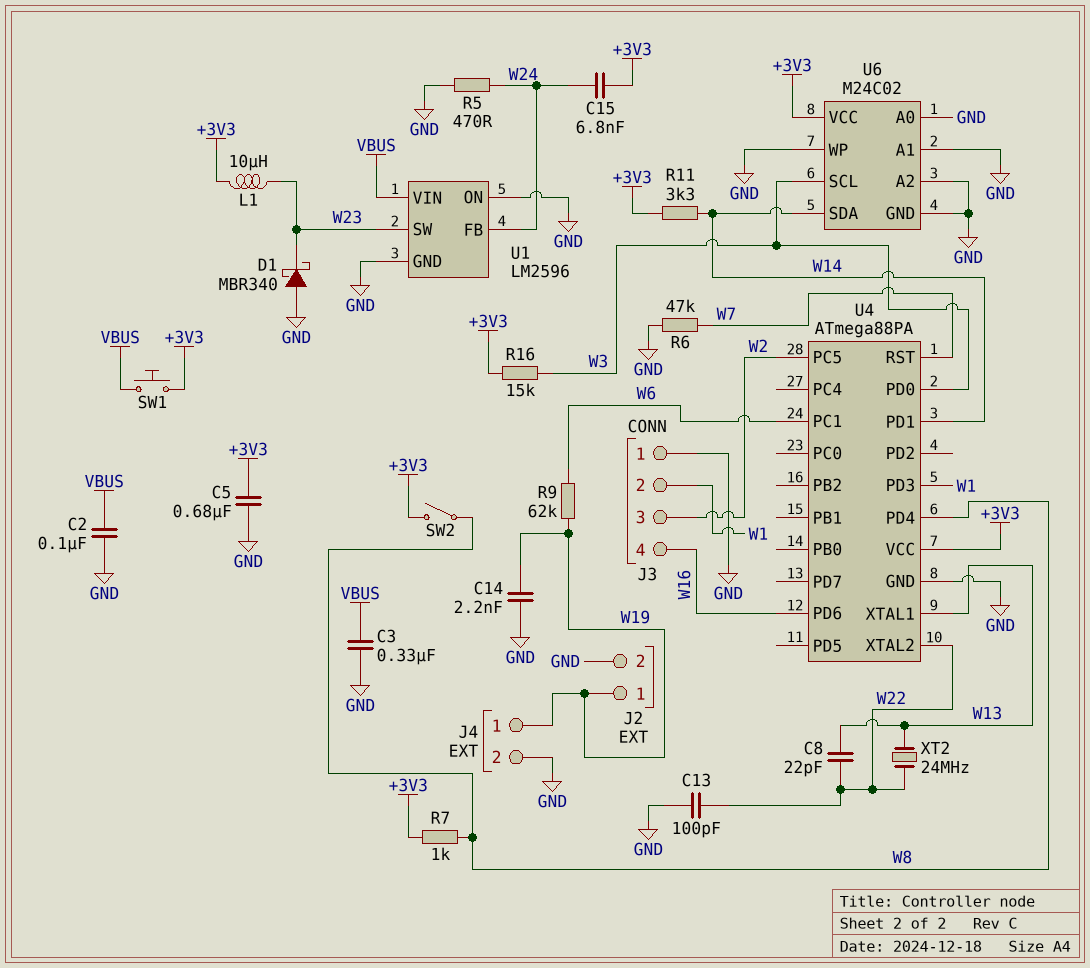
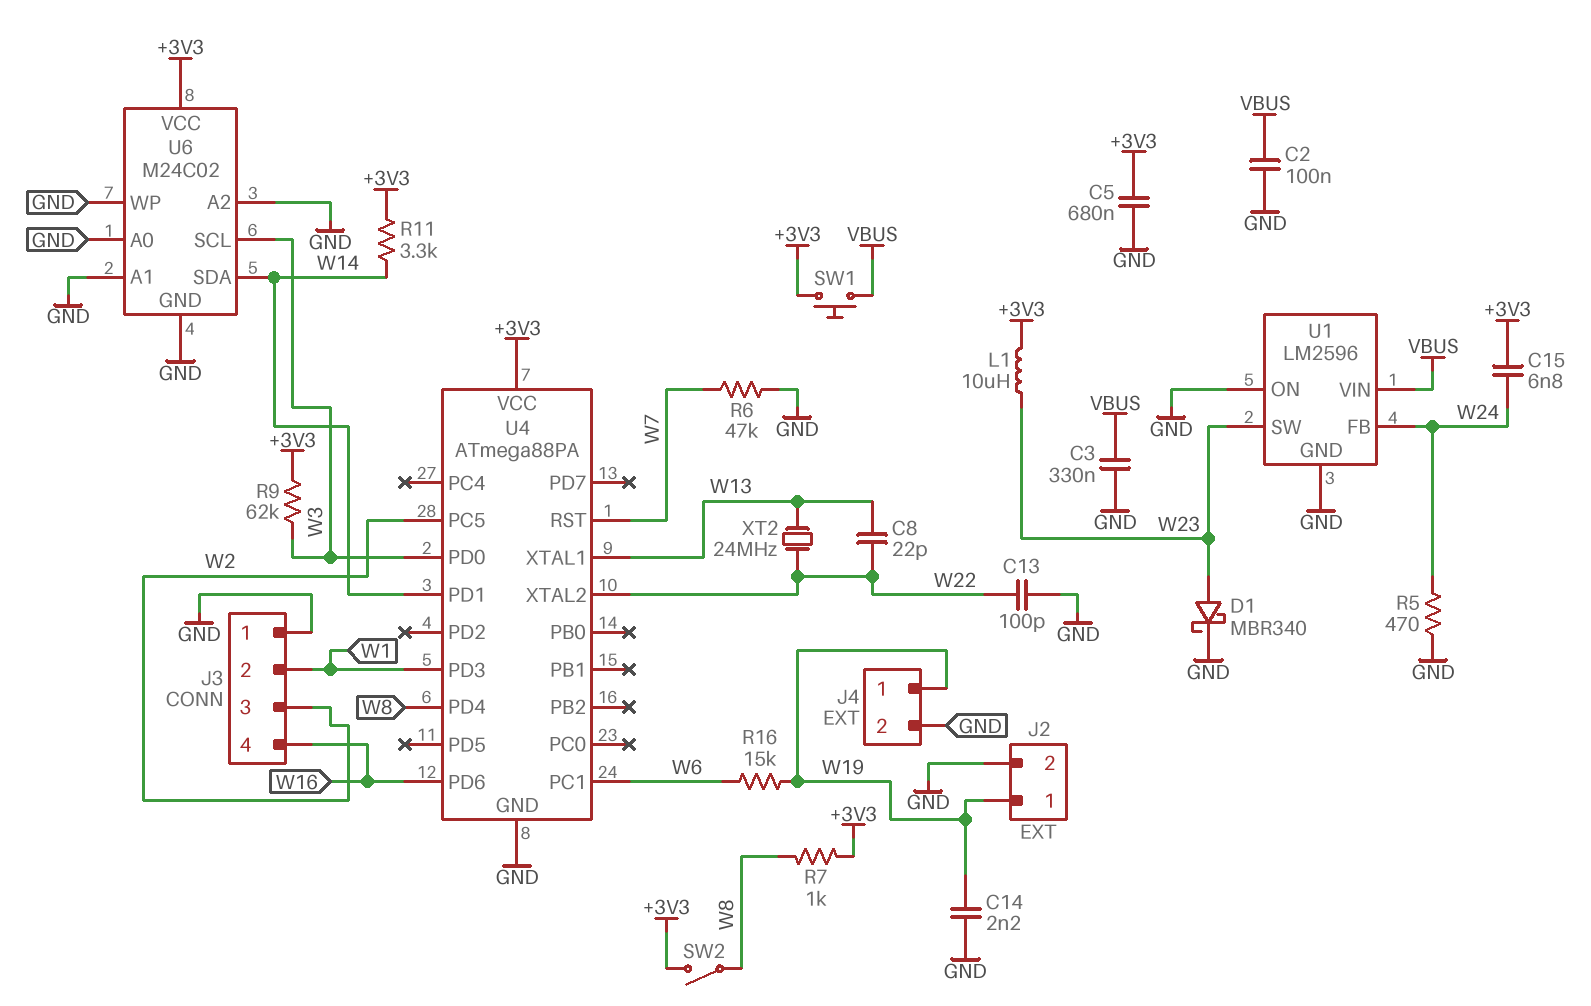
D1: schottky MBR340 (A GND, K W23) -> schottky MBR340 (A W23, K GND)
R9: 62k (W6, W19) -> 62k (+3V3, W3)
R16: 15k (+3V3, W3) -> 15k (W6, W19)

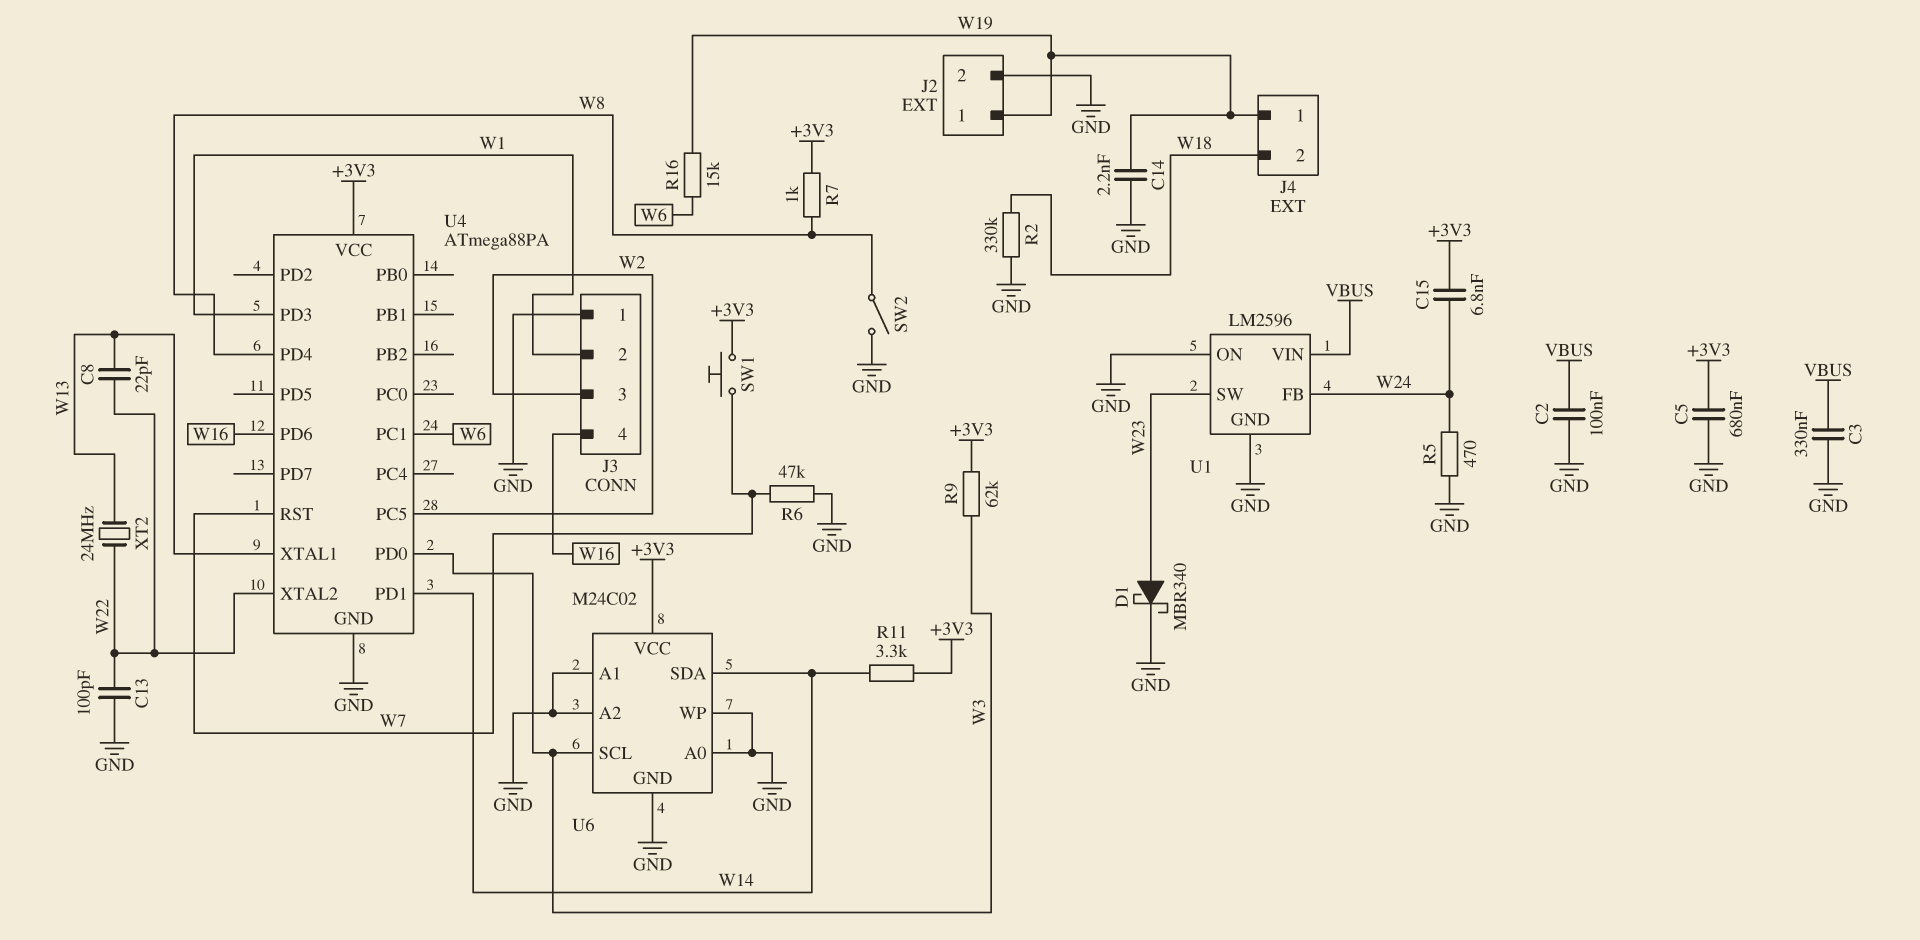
J4 pin 2: GND -> W18
L1: 10uH (+3V3, W23) -> none
R2: none -> 330k (GND, W18)
SW1: button (+3V3, VBUS) -> button (+3V3, W7)
SW2: switch (+3V3, W8) -> switch (GND, W8)

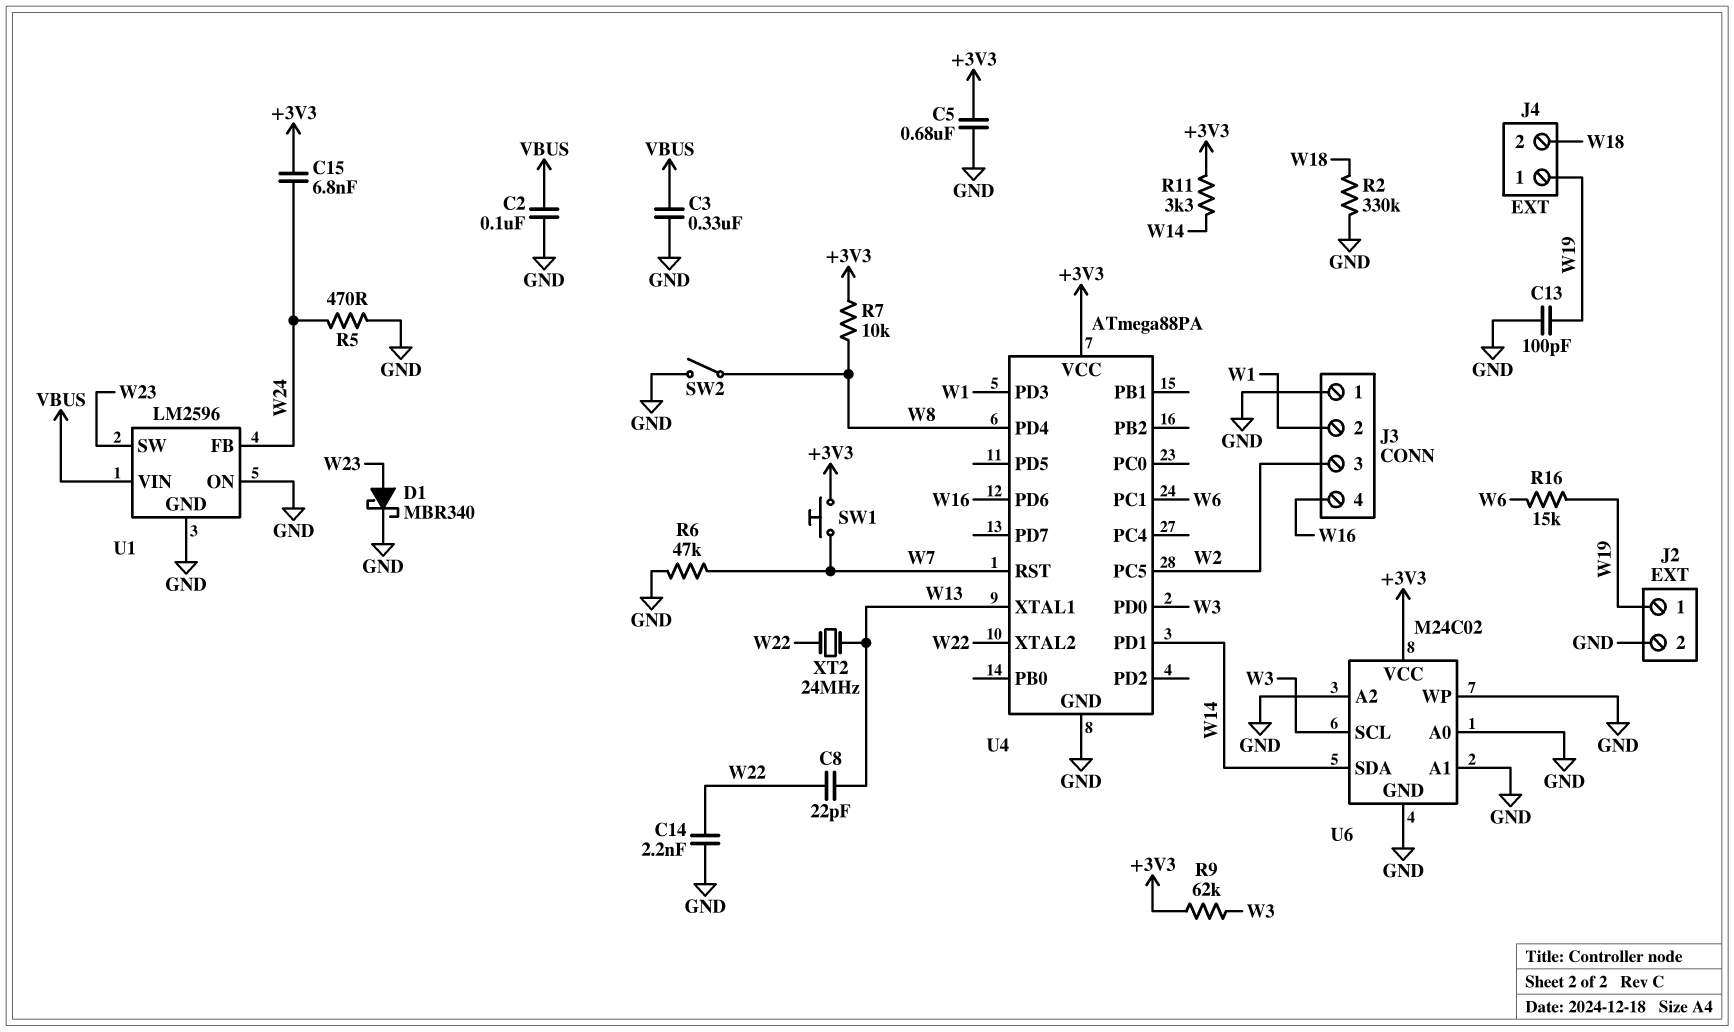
C13: 100pF (GND, W22) -> 100pF (GND, W19)
C14: 2.2nF (GND, W19) -> 2.2nF (GND, W22)
R7: 1k (+3V3, W8) -> 10k (+3V3, W8)

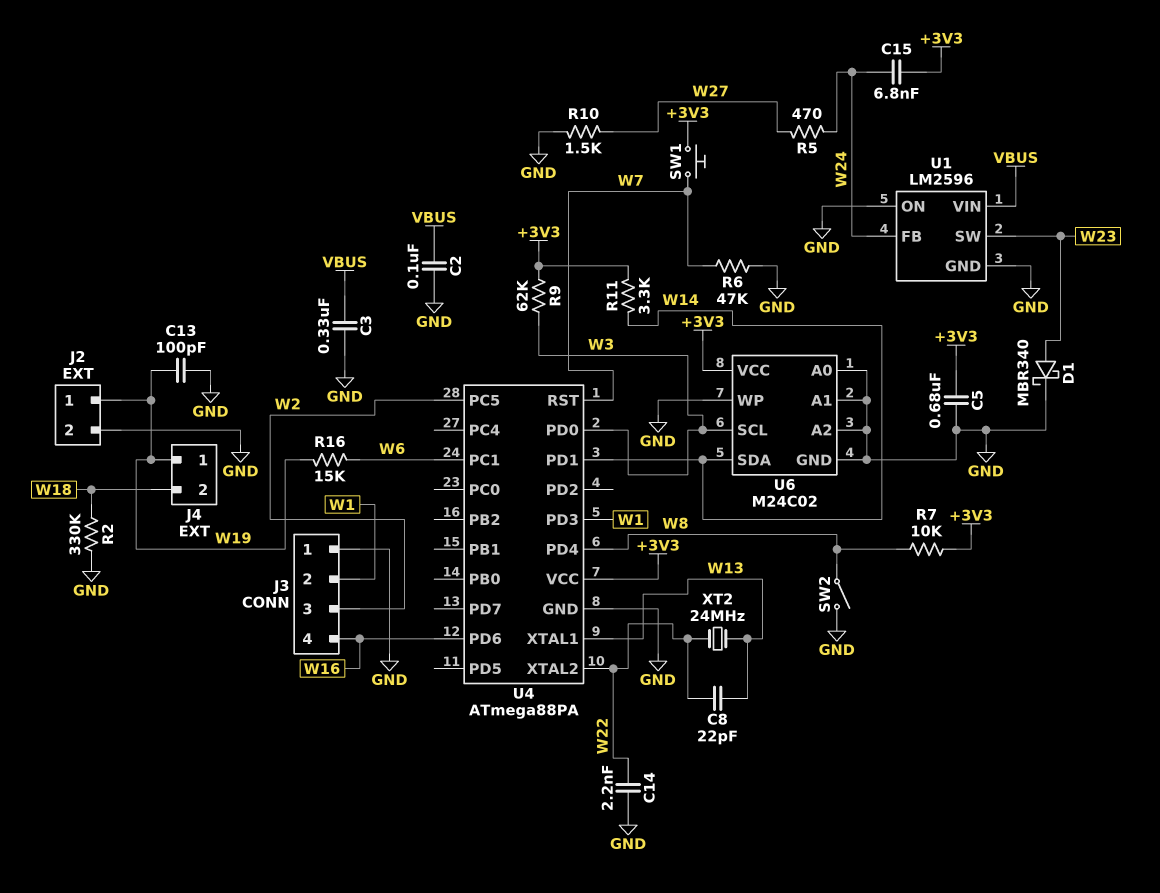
R5: 470 (GND, W24) -> 470 (W24, W27)
R10: none -> 1.5k (GND, W27)

